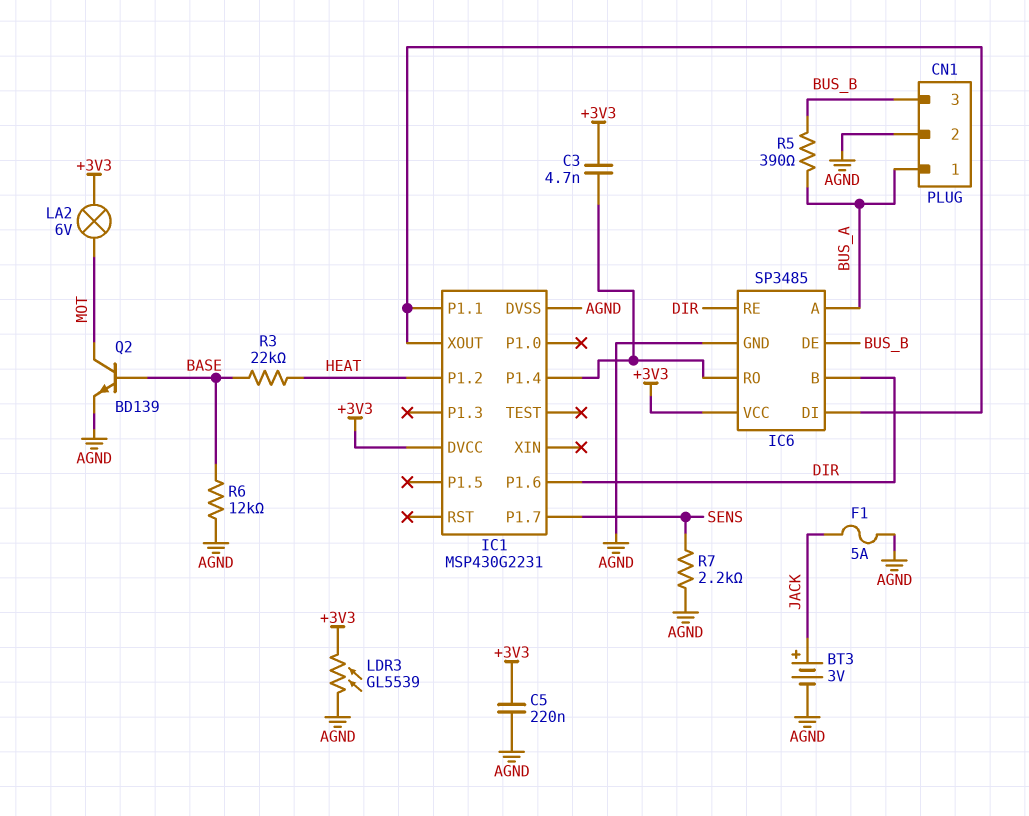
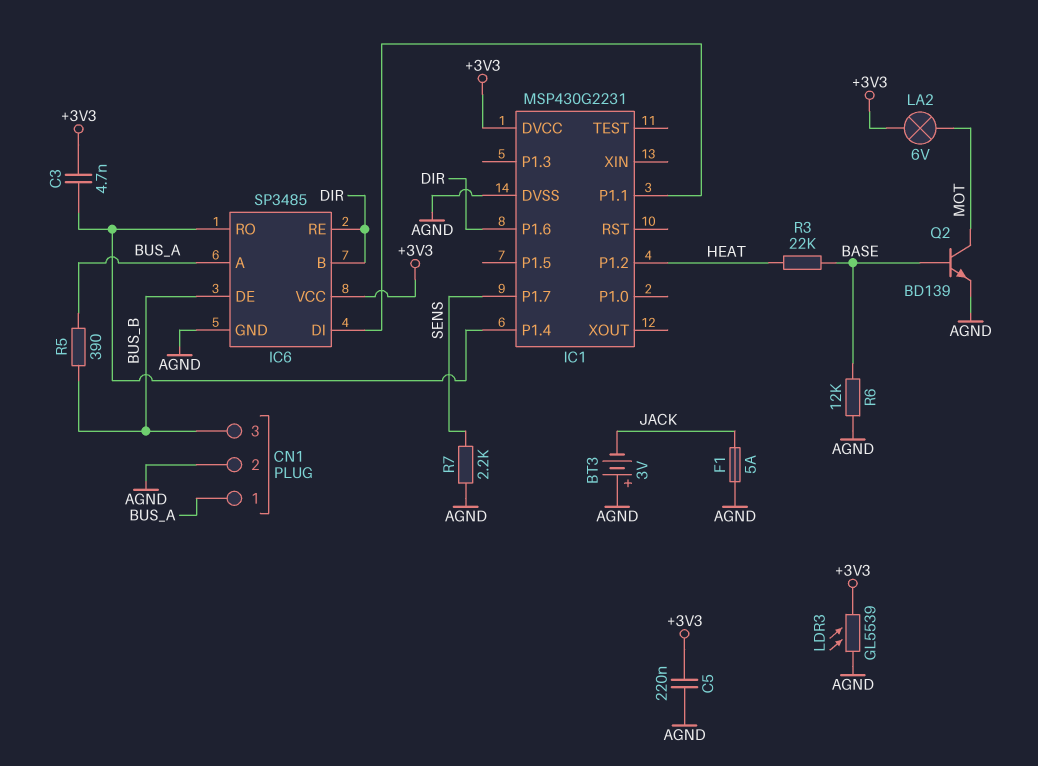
BT3: 3V (plus JACK, minus AGND) -> 3V (plus AGND, minus JACK)
IC1 pin XOUT: IC1/P1.1 -> none

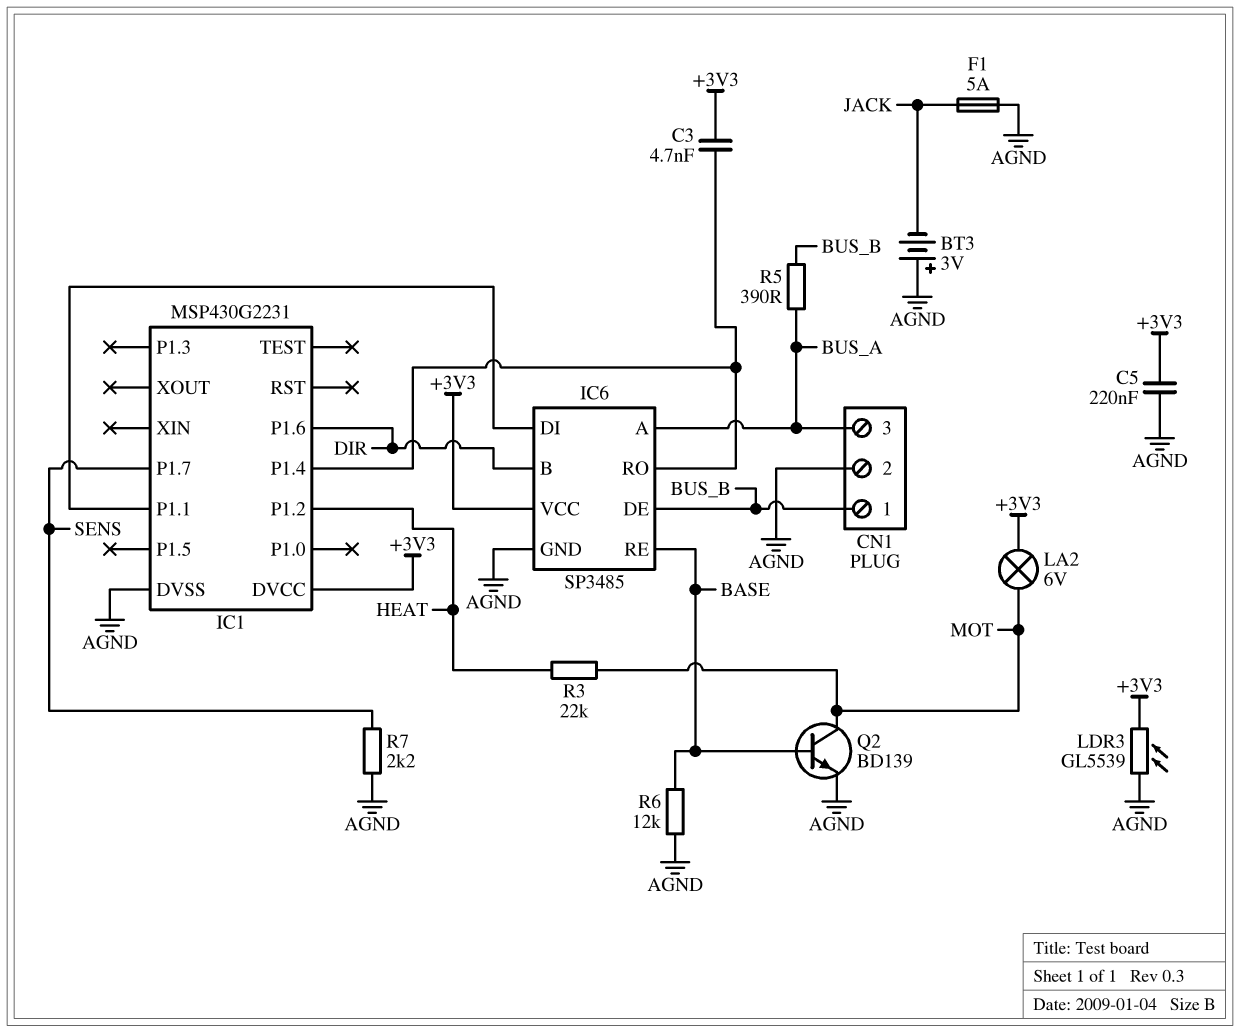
CN1 pin 1: BUS_A -> BUS_B
CN1 pin 3: BUS_B -> BUS_A
IC6 pin RE: DIR -> BASE
R3: 22k (BASE, HEAT) -> 22k (HEAT, MOT)

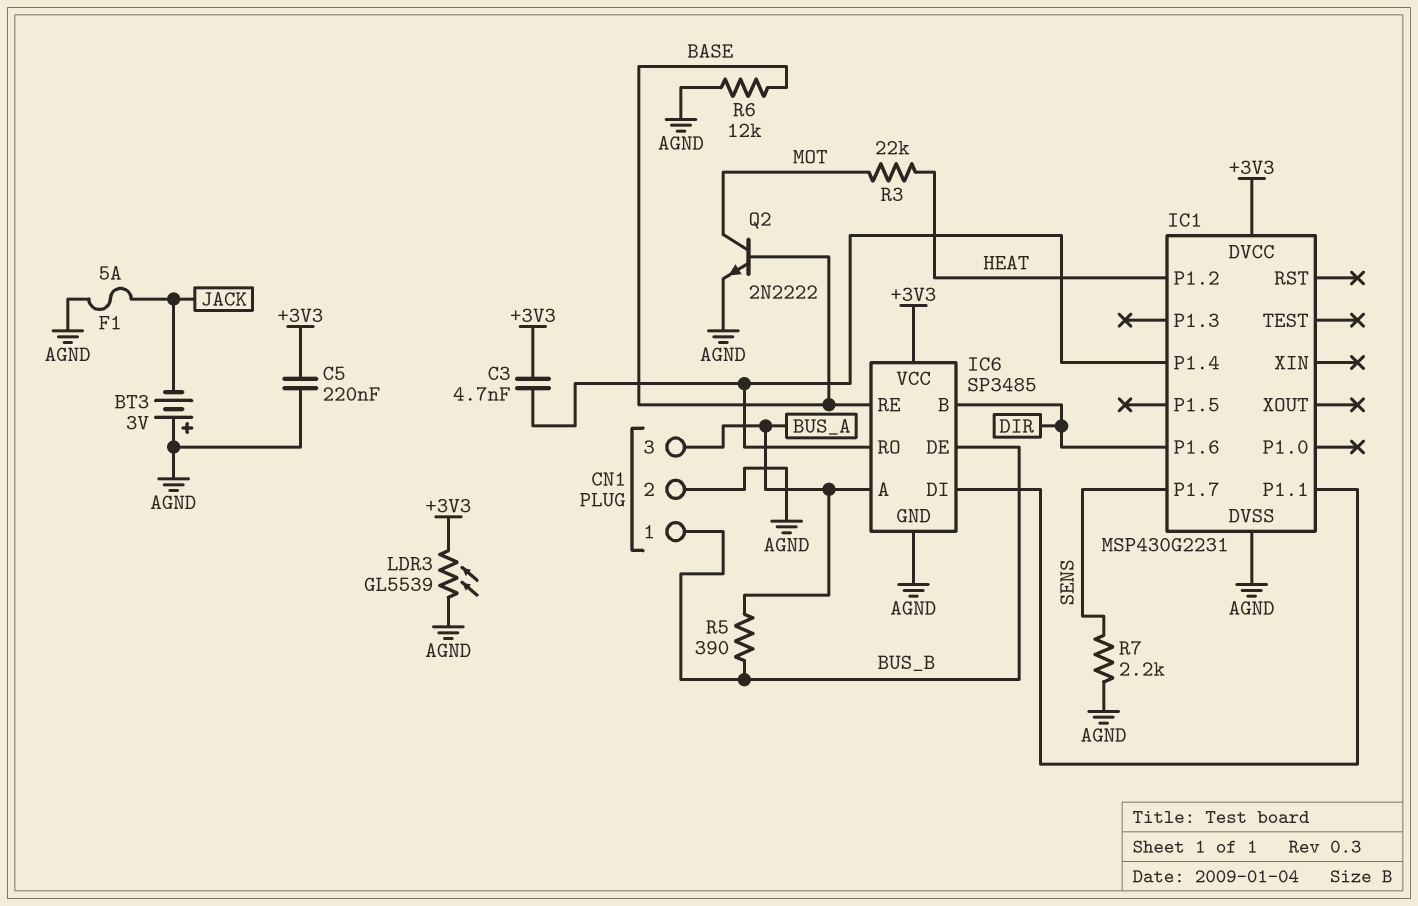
LA2: lamp 6V (+3V3, MOT) -> none
Q2: NPN BD139 (B BASE, C MOT, E AGND) -> NPN 2N2222 (B BASE, C MOT, E AGND)

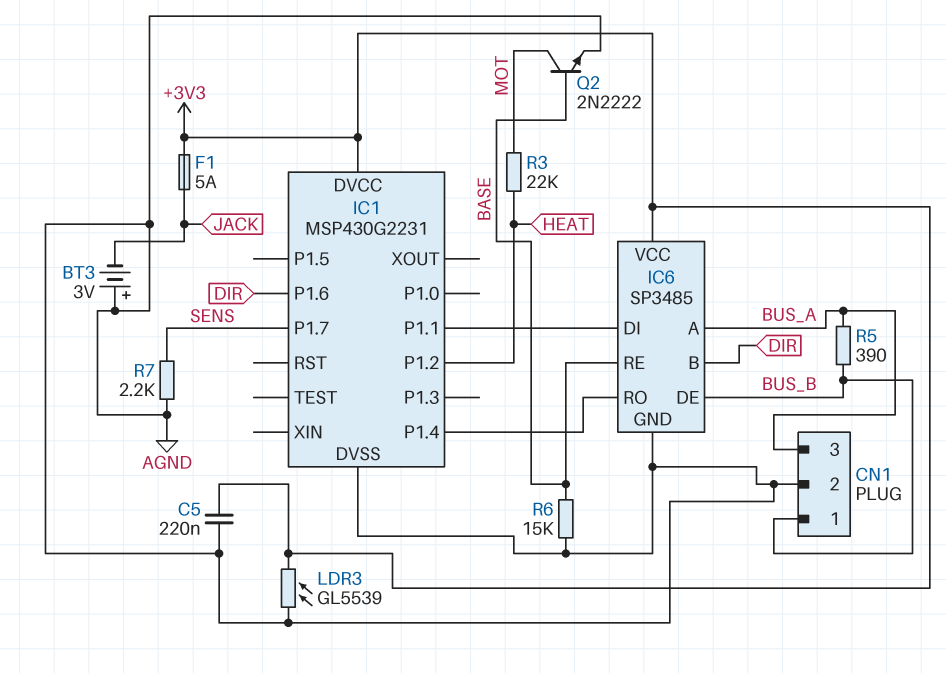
C3: 4.7nF (+3V3, IC1/P1.4) -> none
F1: 5A (AGND, JACK) -> 5A (+3V3, JACK)
R6: 12k (AGND, BASE) -> 15k (AGND, BASE)

